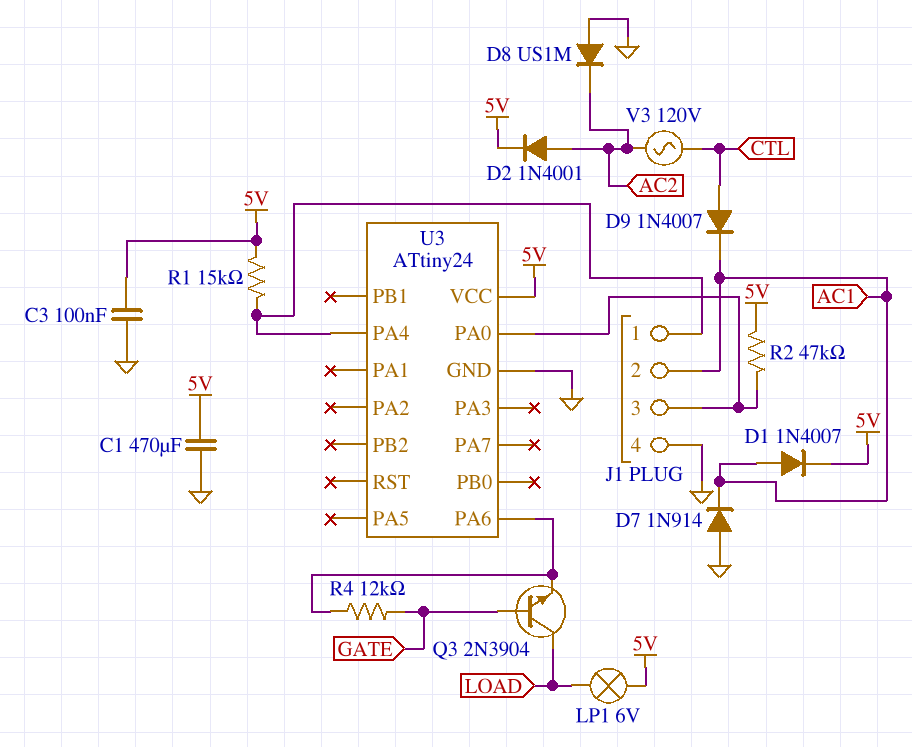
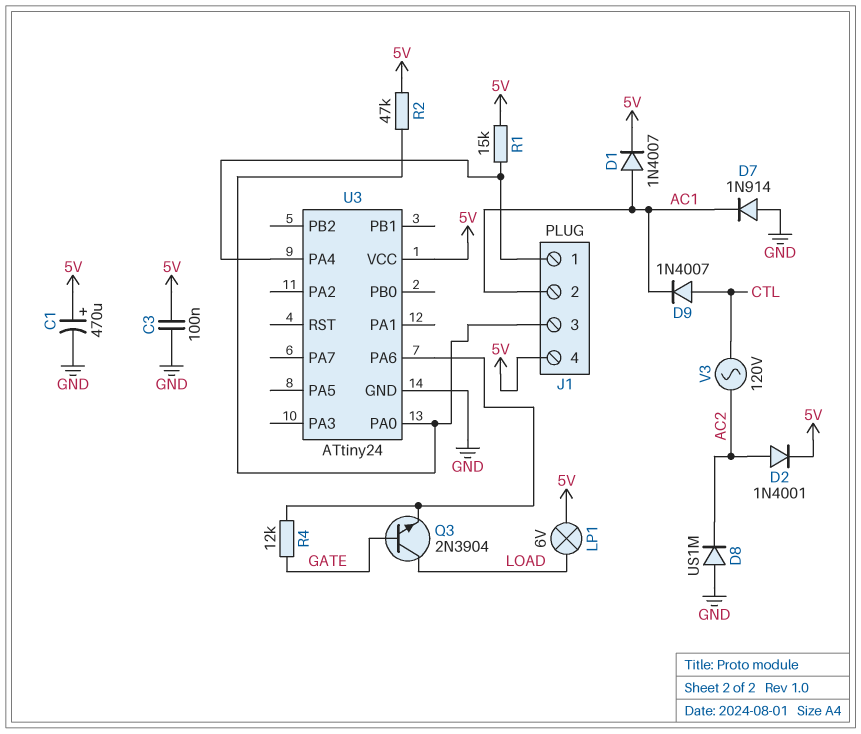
C1: 470uF (5V, GND) -> 470uF (plus 5V, minus GND)
J1 pin 4: GND -> 5V

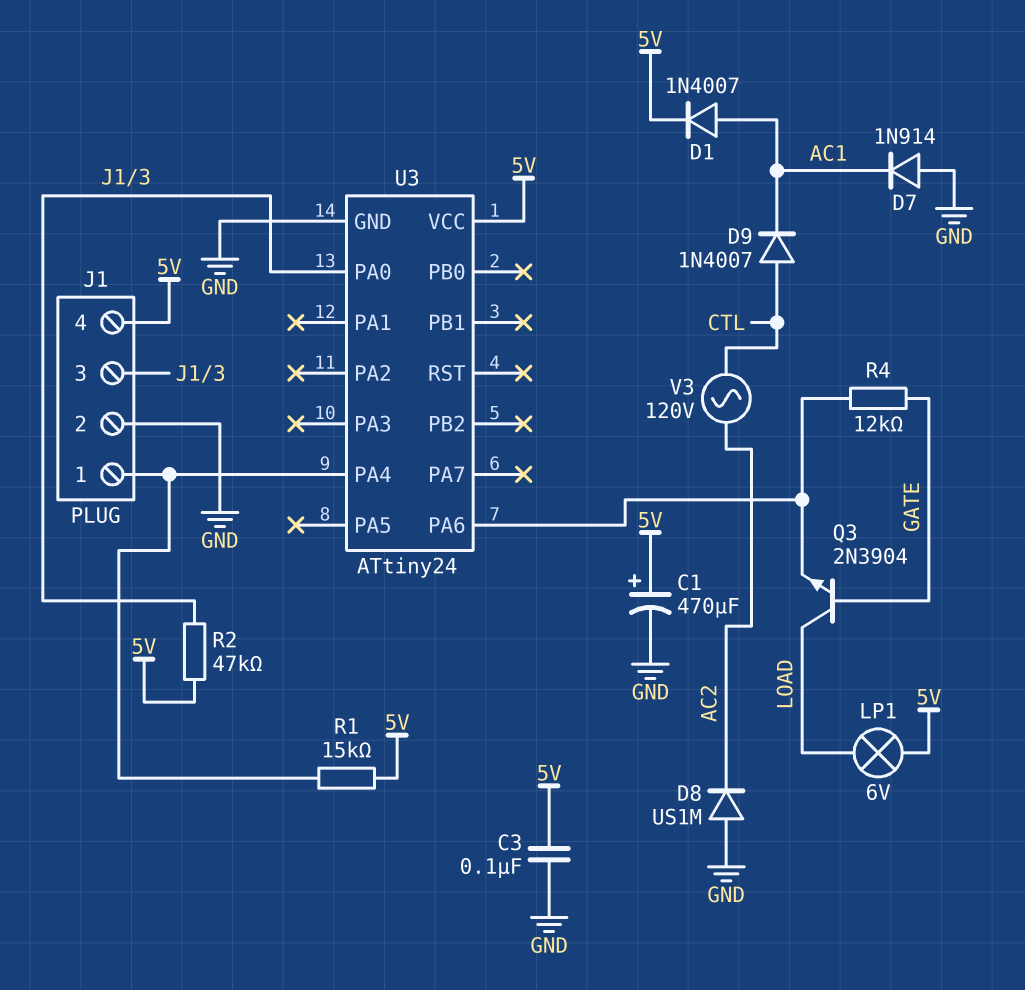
D2: diode 1N4001 (A AC2, K 5V) -> none
J1 pin 2: AC1 -> GND

